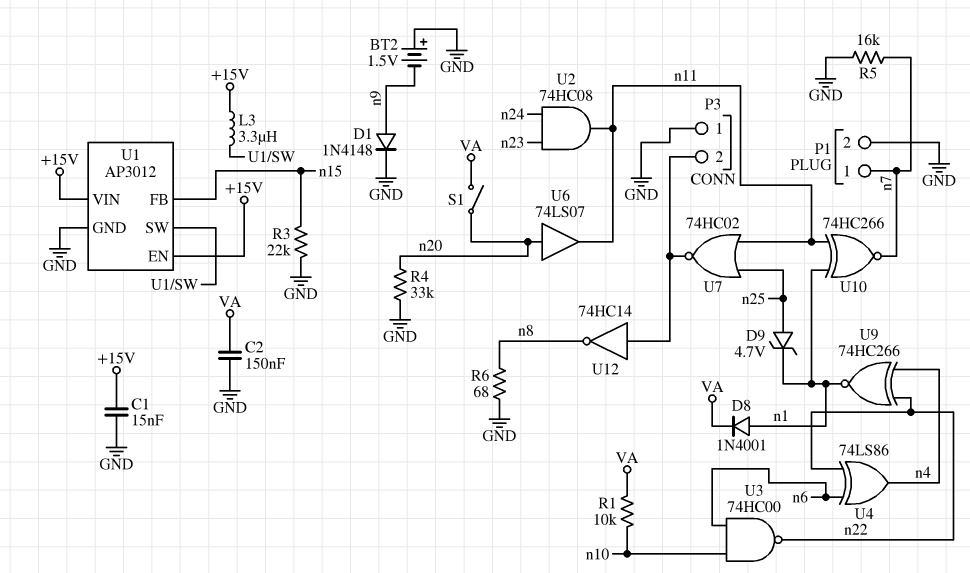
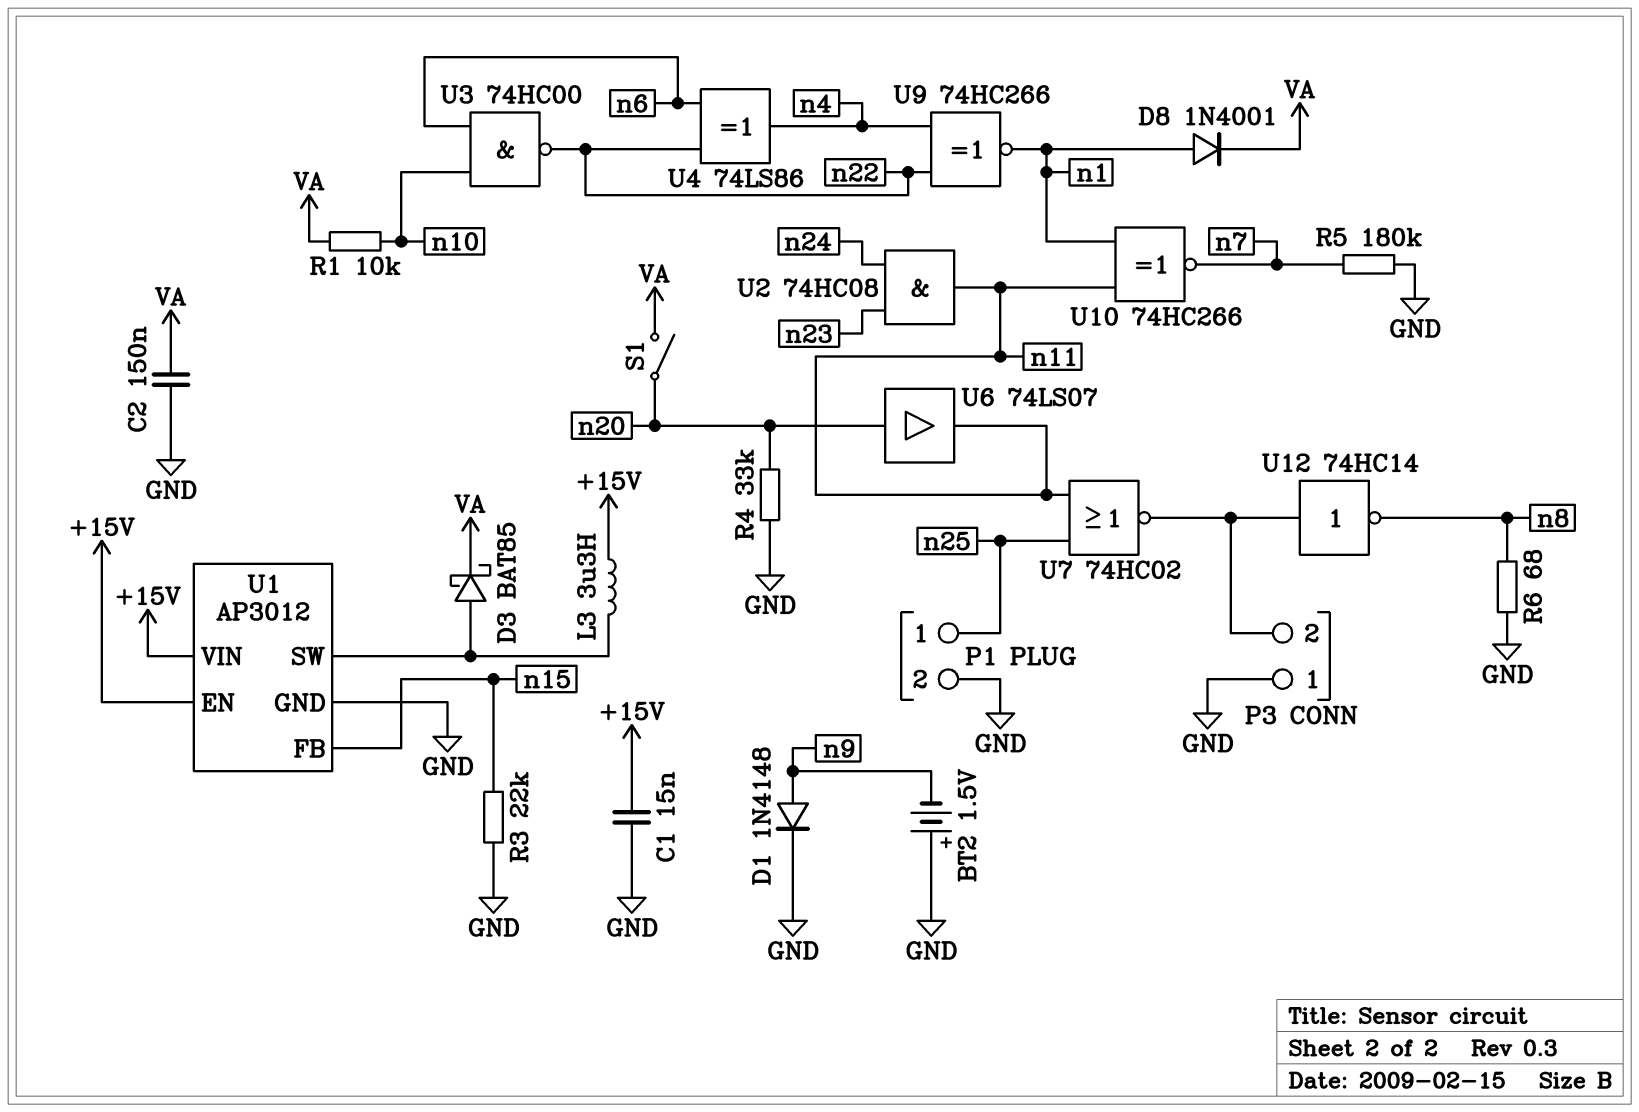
D3: none -> schottky BAT85 (A U1/SW, K VA)
D9: zener 4.7V (A n25, K n1) -> none
P1 pin 1: n7 -> n25
R5: 16k (GND, n7) -> 180k (GND, n7)

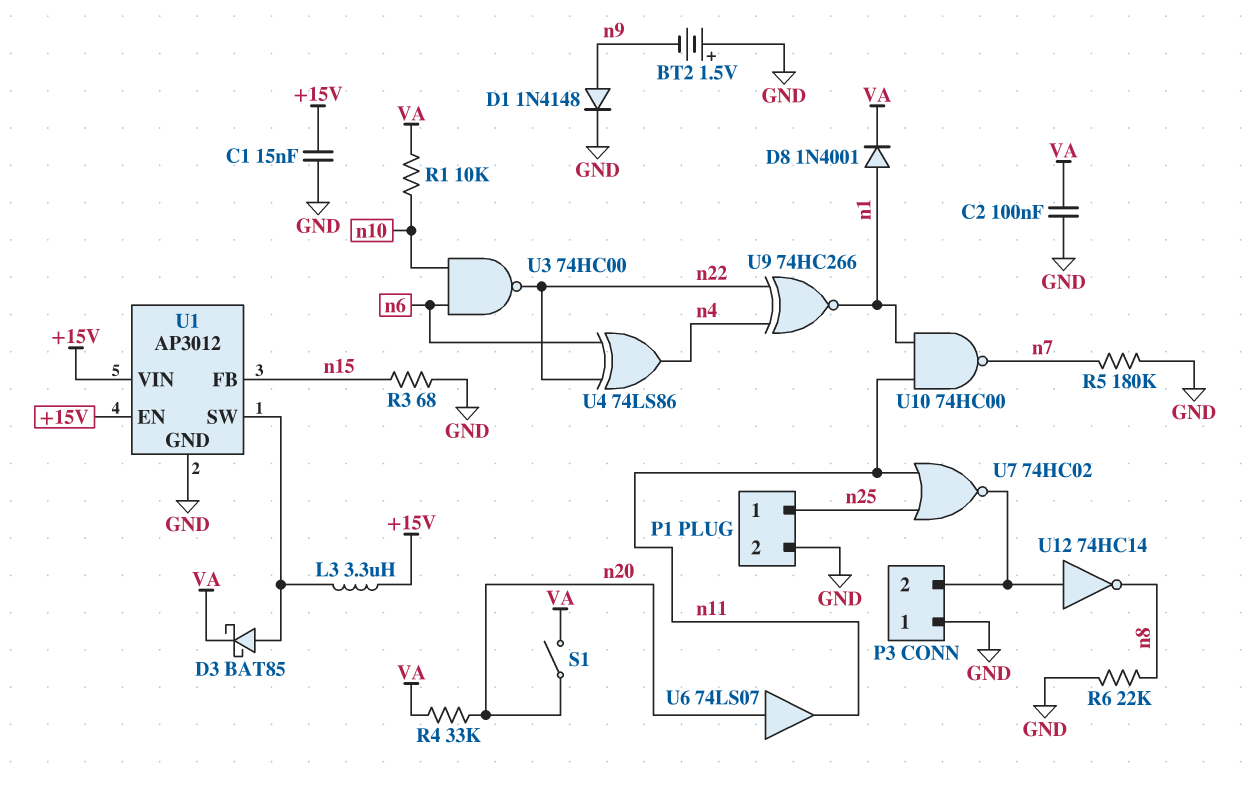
C2: 150nF (GND, VA) -> 100nF (GND, VA)
R3: 22k (GND, n15) -> 68 (GND, n15)
R4: 33k (GND, n20) -> 33k (VA, n20)
R6: 68 (GND, n8) -> 22k (GND, n8)
U2: AND 74HC08 (in n23, in n24, out n11) -> none
U10: XNOR 74HC266 (in n1, in n11, out n7) -> NAND 74HC00 (in n1, in n11, out n7)

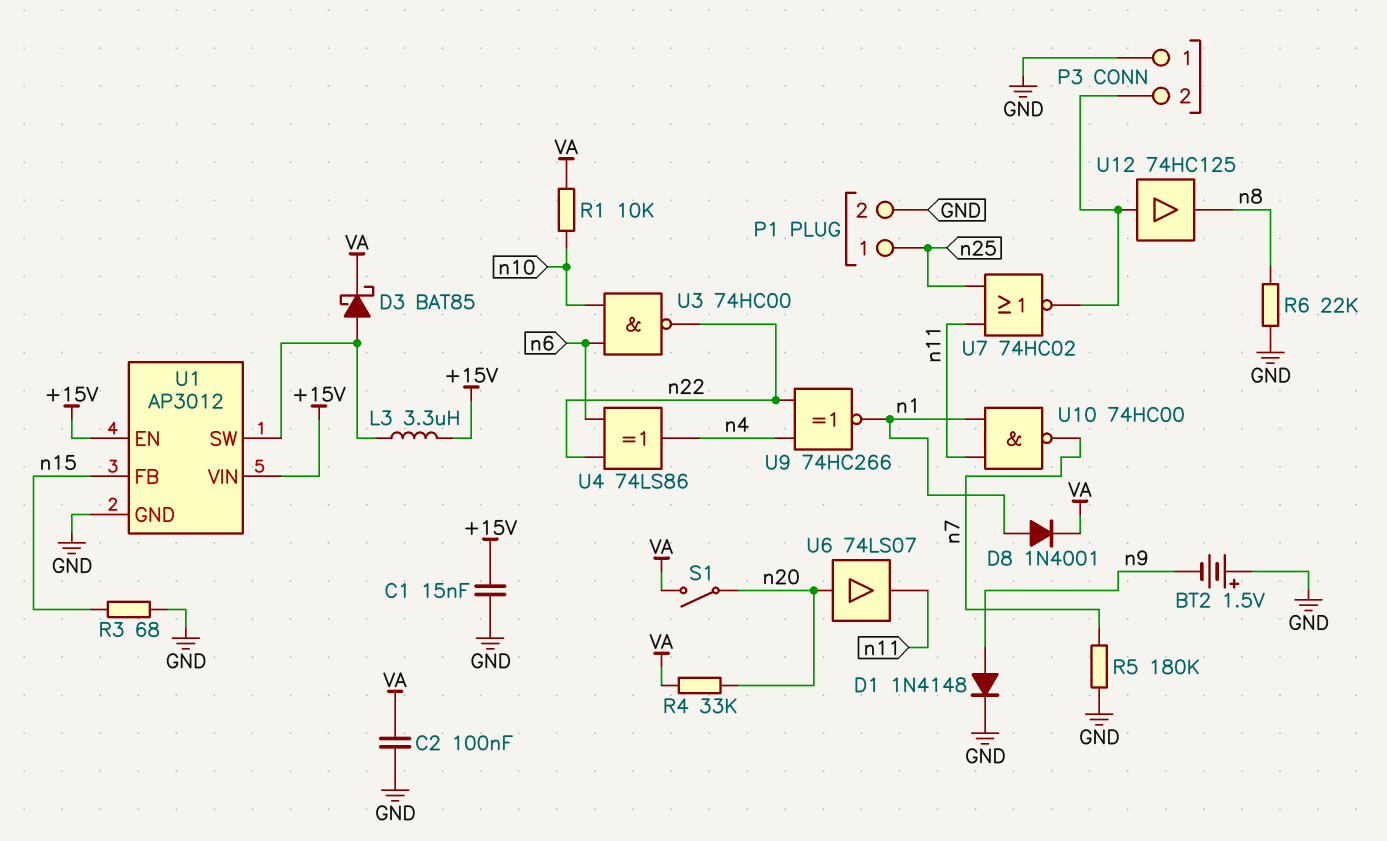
U12: NOT 74HC14 (in P3/2, out n8) -> buffer 74HC125 (in P3/2, out n8)

